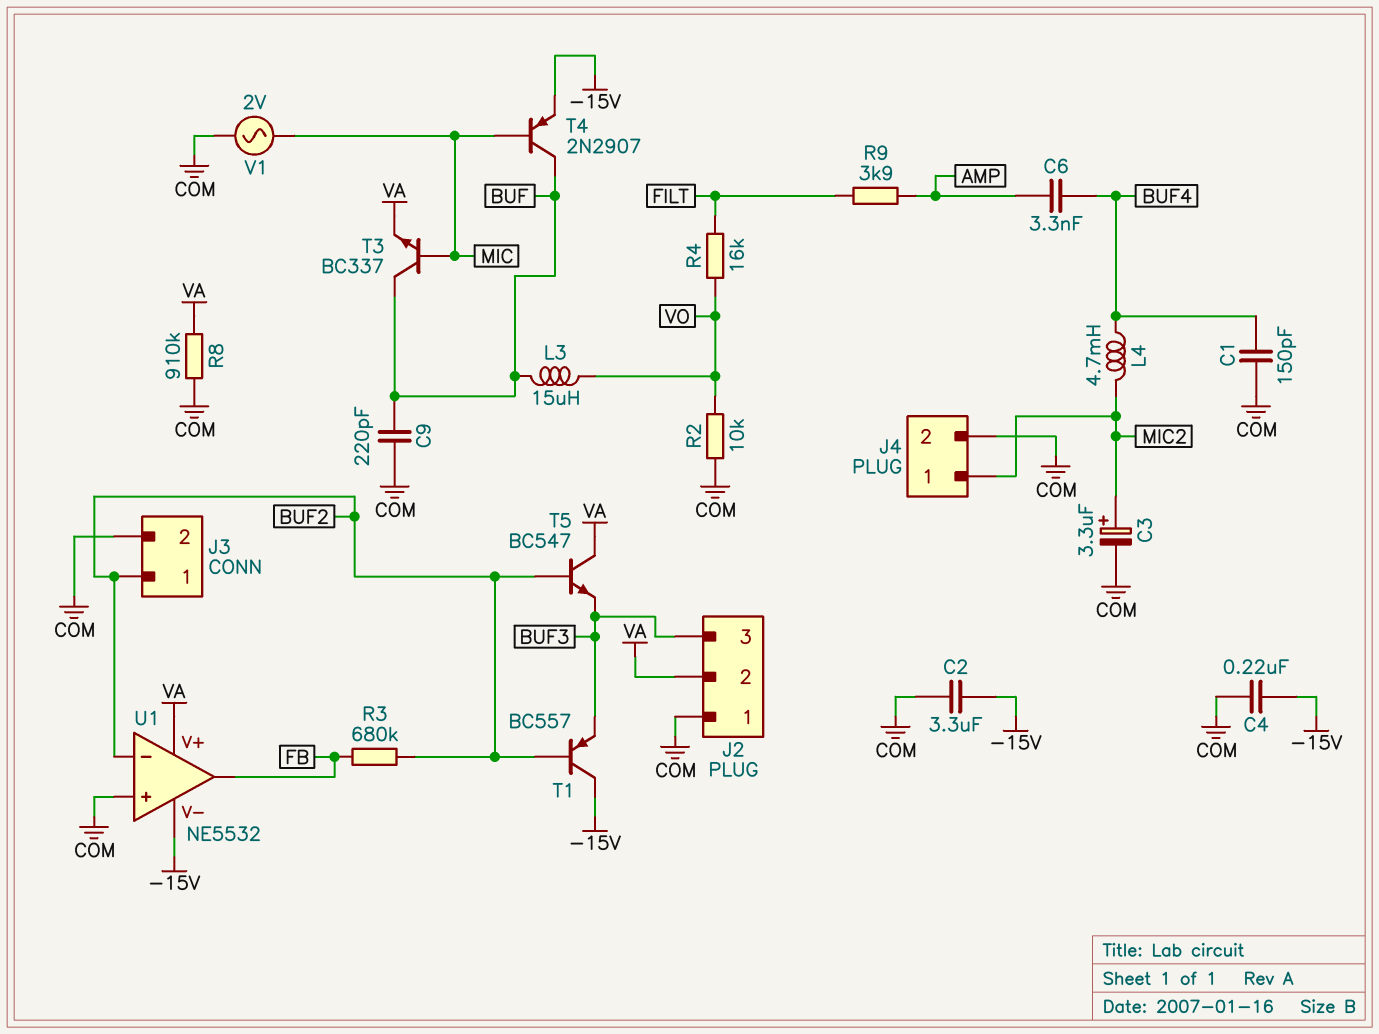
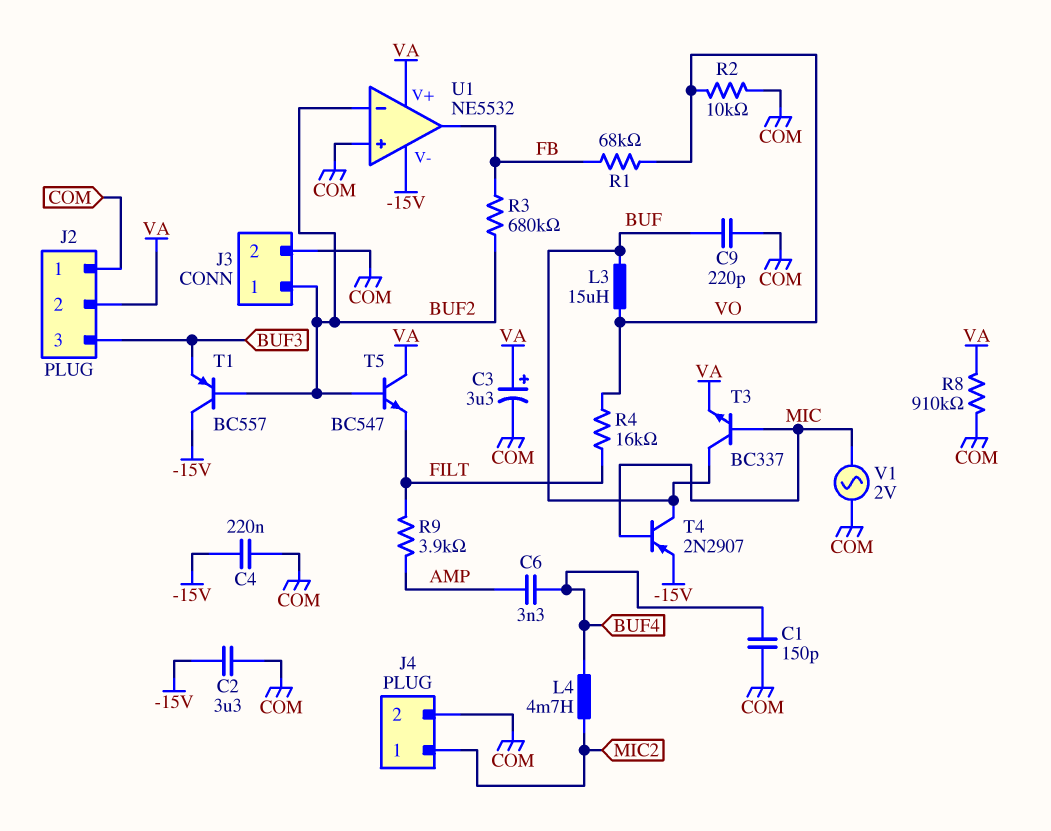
C3: 3.3uF (plus MIC2, minus COM) -> 3.3uF (plus VA, minus COM)
R1: none -> 68k (FB, VO)
T5: NPN BC547 (B BUF2, C VA, E BUF3) -> NPN BC547 (B BUF2, C VA, E FILT)

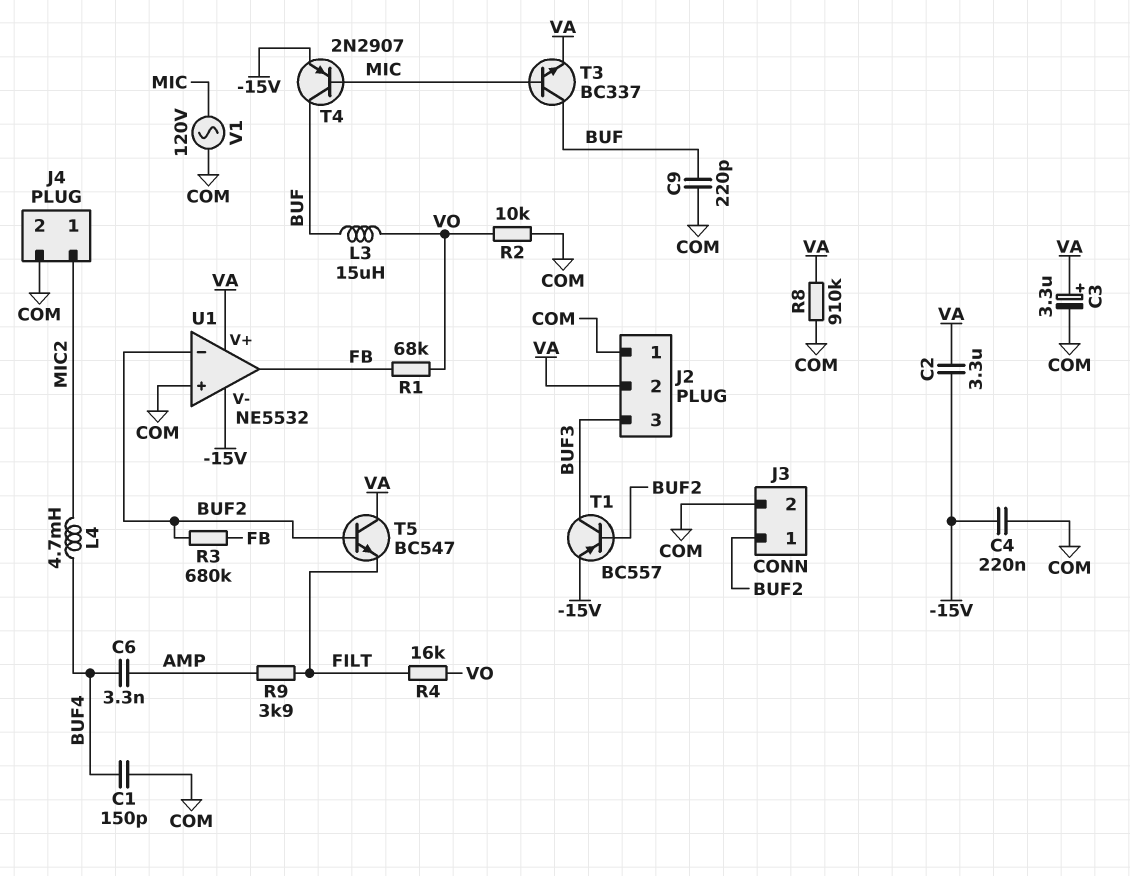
C2: 3.3uF (-15V, COM) -> 3.3uF (-15V, VA)
T1: PNP BC557 (B BUF2, C -15V, E BUF3) -> PNP BC557 (B BUF2, C BUF3, E -15V)
V1: AC 2V (COM, MIC) -> AC 120V (COM, MIC)

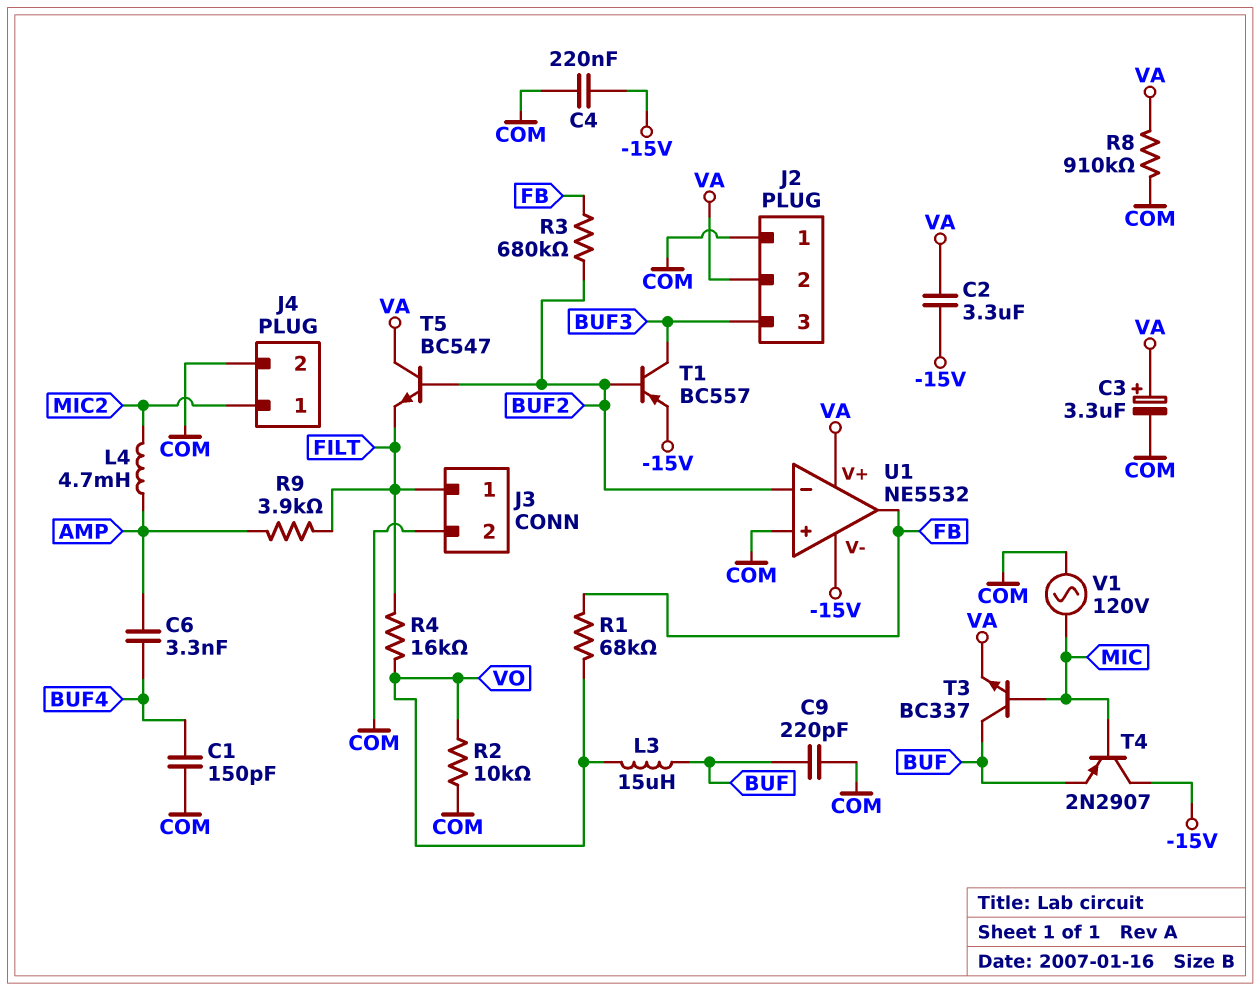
J3 pin 1: BUF2 -> FILT
L4: 4.7mH (BUF4, MIC2) -> 4.7mH (AMP, MIC2)
T4: PNP 2N2907 (B MIC, C BUF, E -15V) -> PNP 2N2907 (B MIC, C -15V, E BUF)

